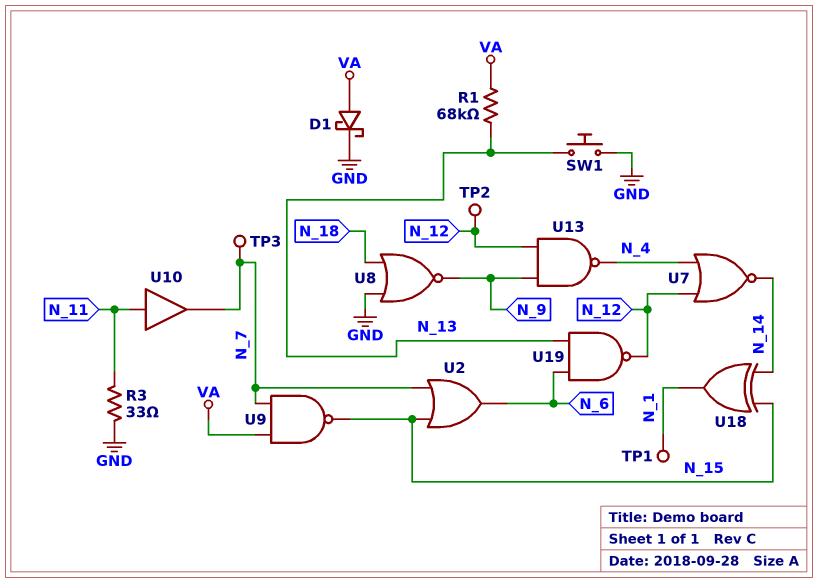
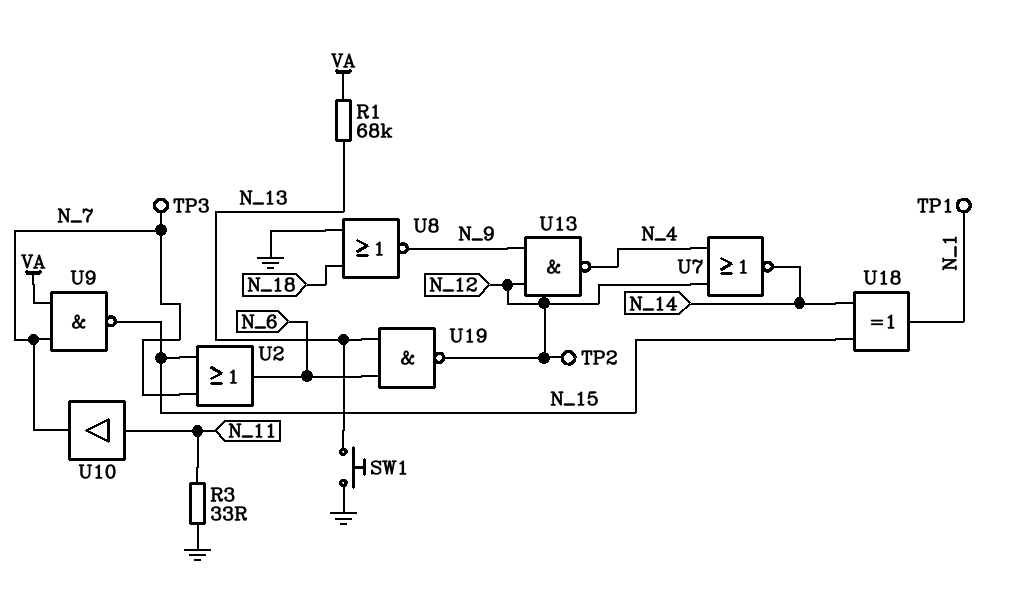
D1: schottky (A VA, K GND) -> none

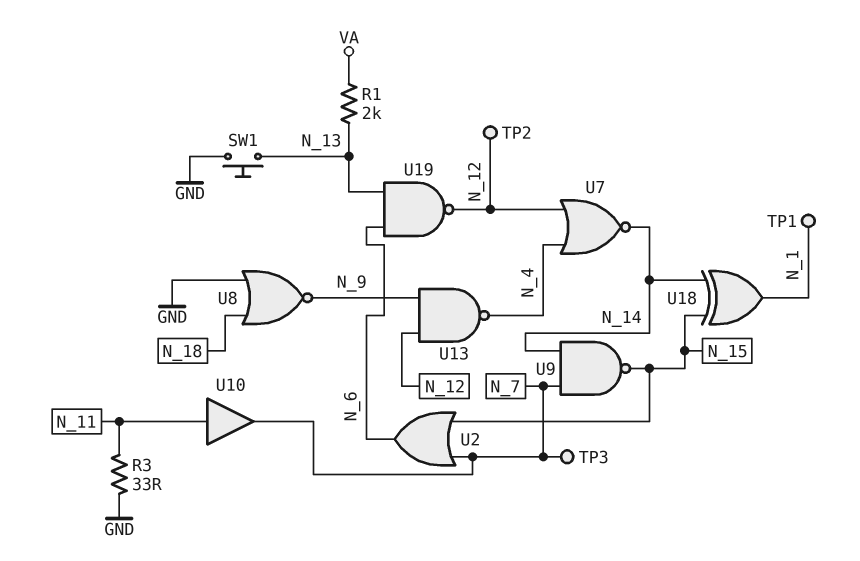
R1: 68k (N_13, VA) -> 2k (N_13, VA)
U9: NAND (in N_7, in VA, out N_15) -> NAND (in N_7, in N_14, out N_15)

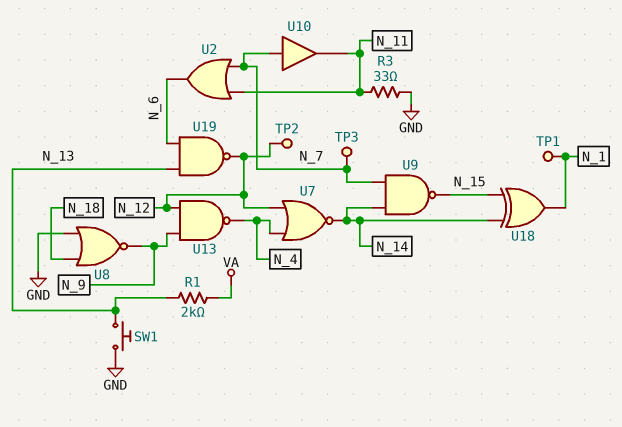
U2: OR (in N_7, in N_15, out N_6) -> OR (in N_7, in N_11, out N_6)
U10: buffer (in N_11, out N_7) -> buffer (in N_7, out N_11)

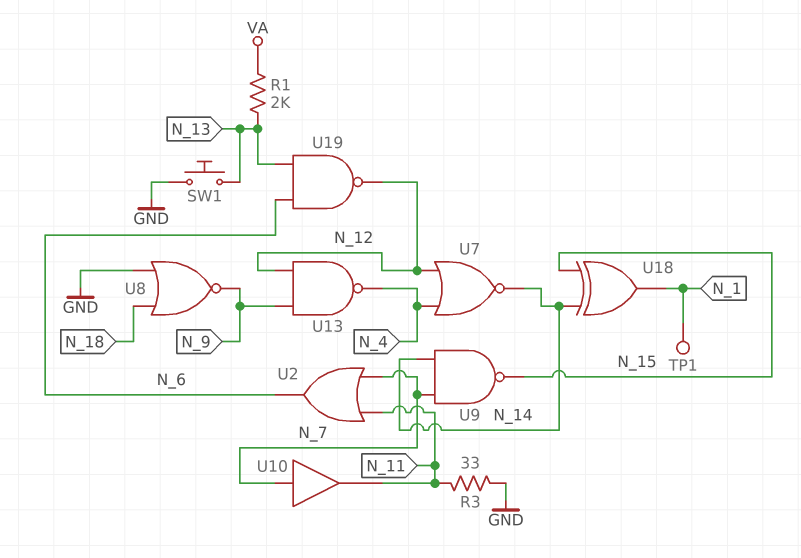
TP2: test point (N_12) -> none
TP3: test point (N_7) -> none

